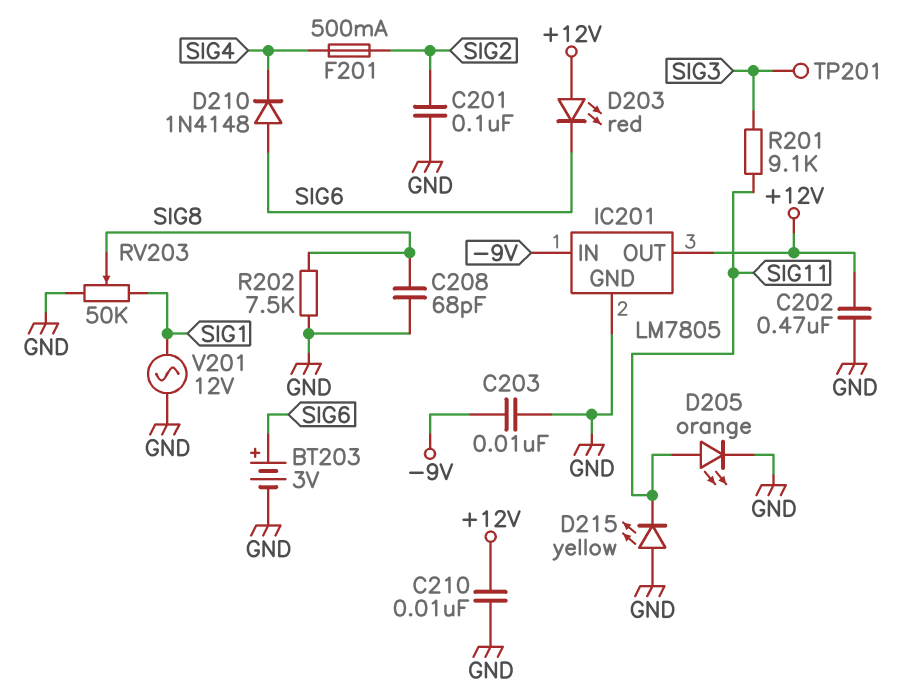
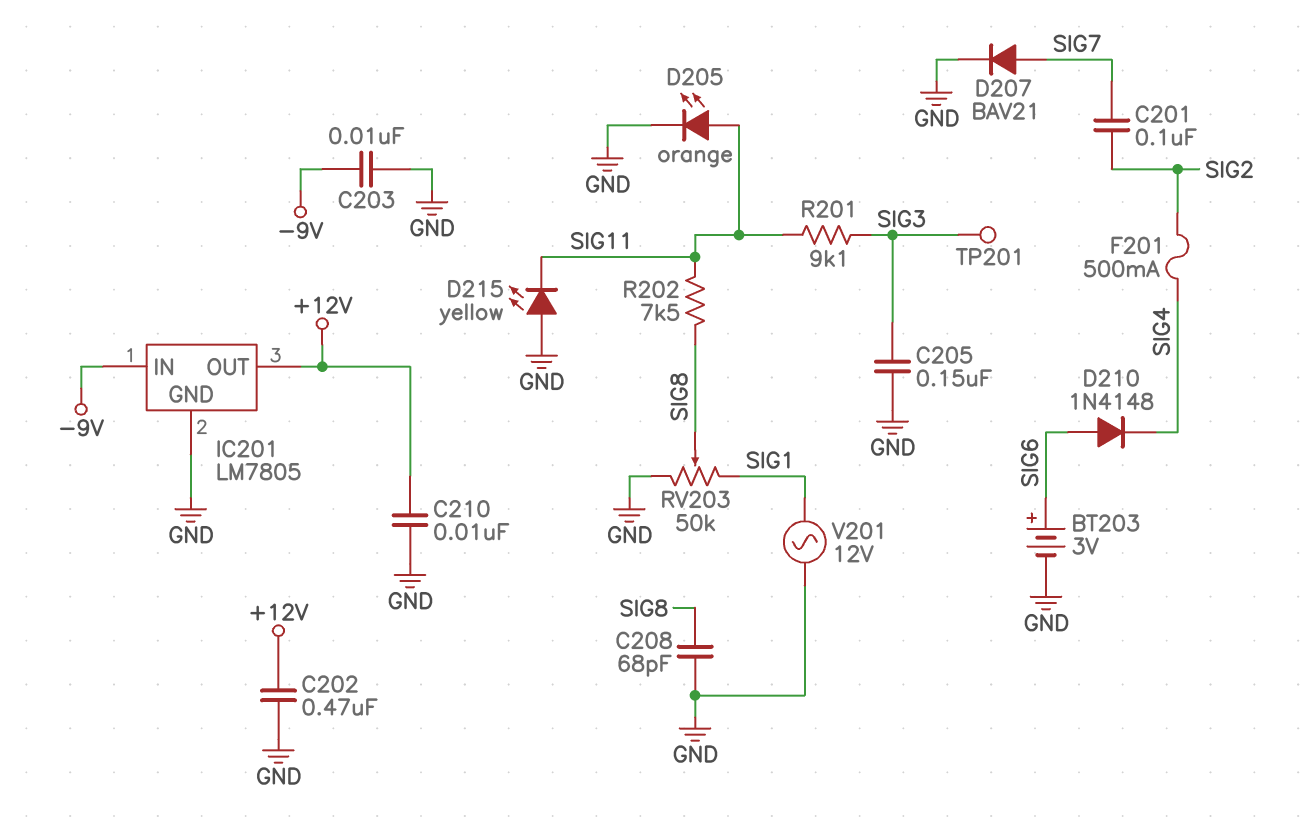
C201: 100nF (GND, SIG2) -> 100nF (SIG2, SIG7)
C205: none -> 150nF (GND, SIG3)
D203: LED red (A +12V, K SIG6) -> none
D207: none -> diode BAV21 (A SIG7, K GND)
R202: 7.5k (GND, SIG8) -> 7.5k (SIG8, SIG11)

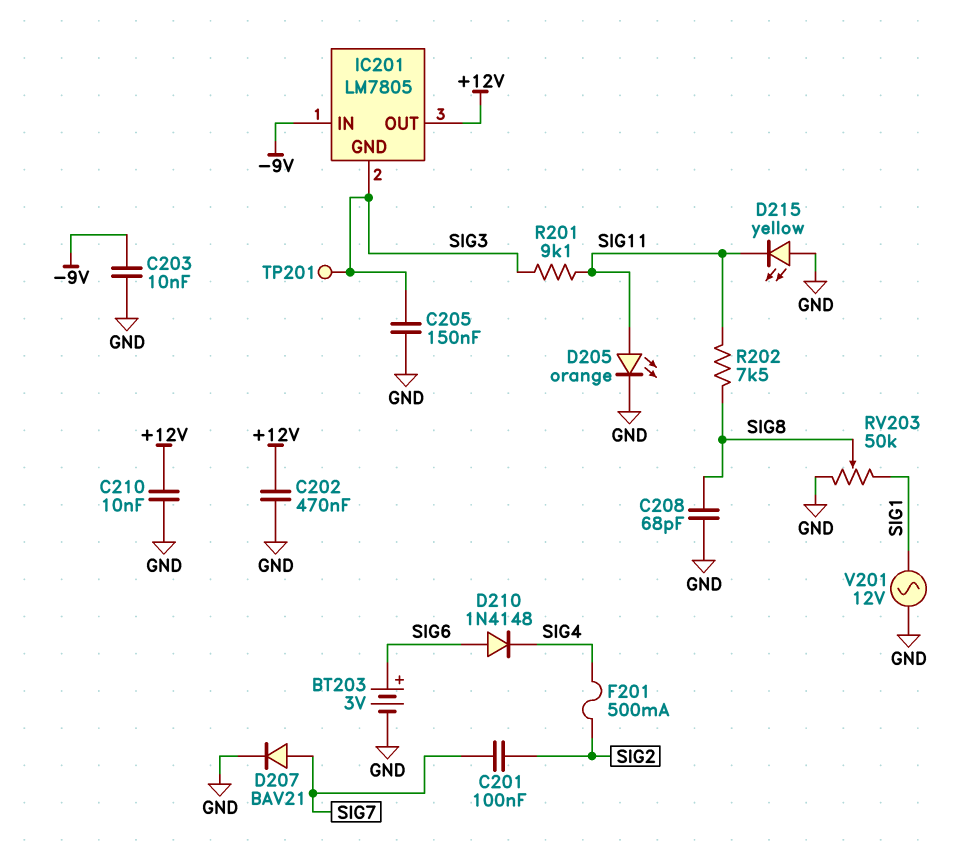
IC201 pin GND: GND -> SIG3

